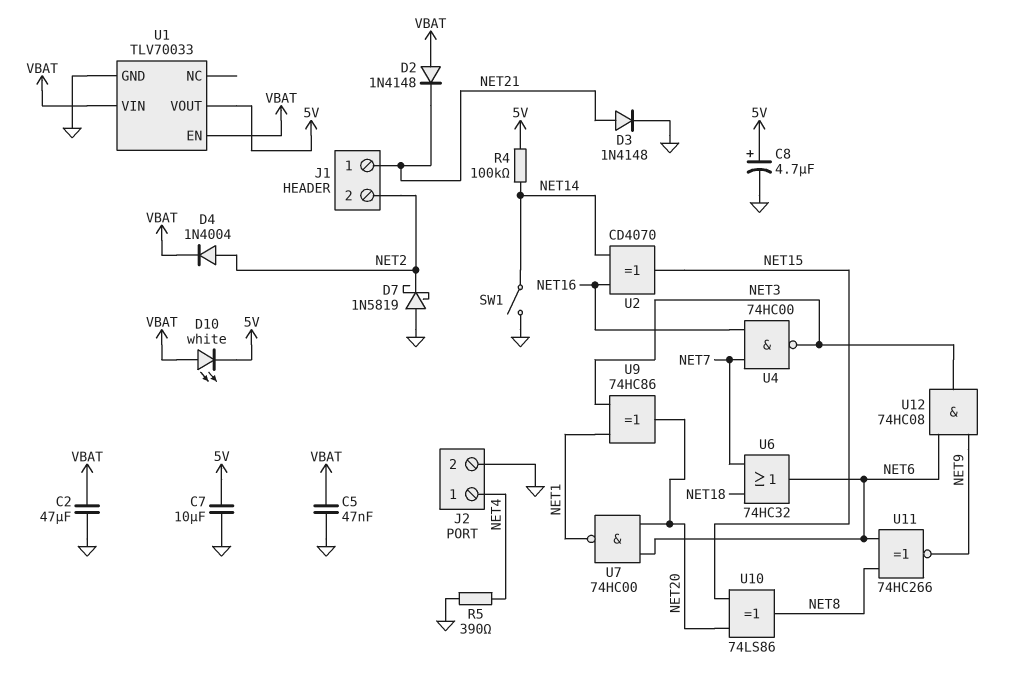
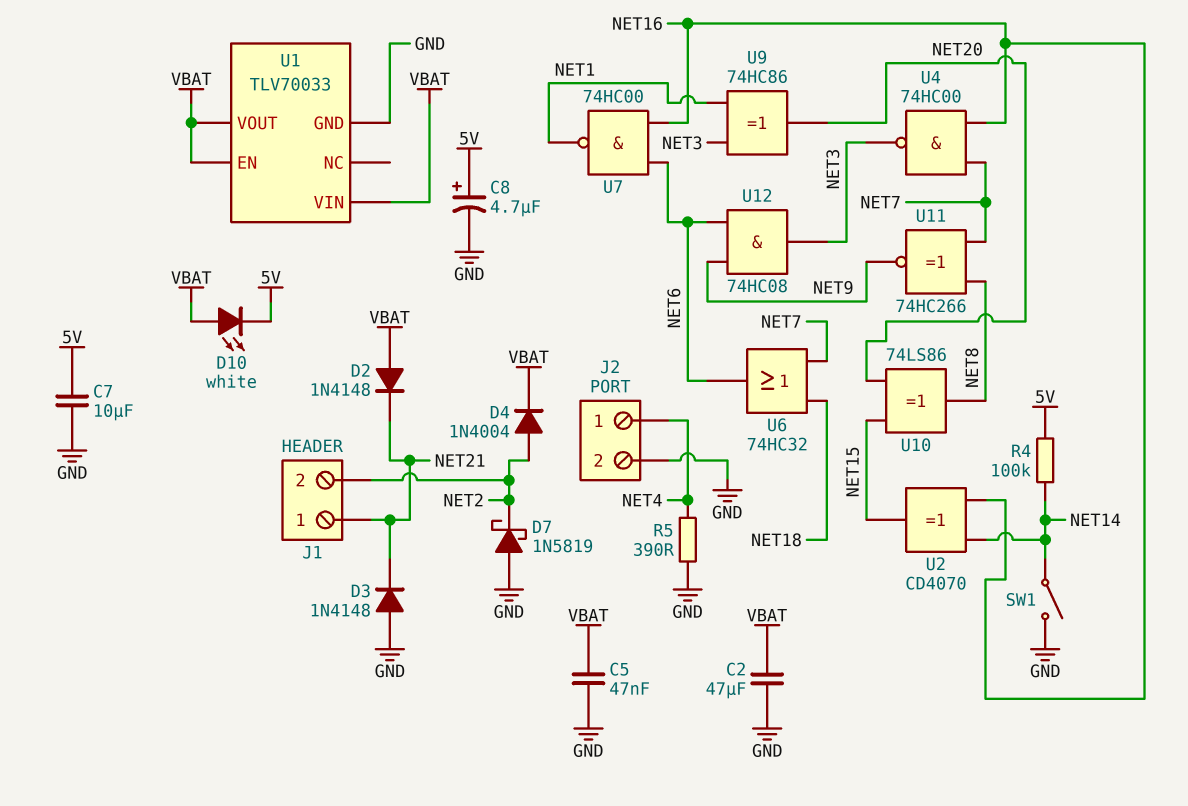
D3: diode 1N4148 (A NET21, K GND) -> diode 1N4148 (A GND, K NET21)
U1 pin VOUT: 5V -> VBAT
U7: NAND 74HC00 (in NET6, in NET20, out NET1) -> NAND 74HC00 (in NET6, in NET16, out NET1)
U11: XNOR 74HC266 (in NET6, in NET8, out NET9) -> XNOR 74HC266 (in NET7, in NET8, out NET9)

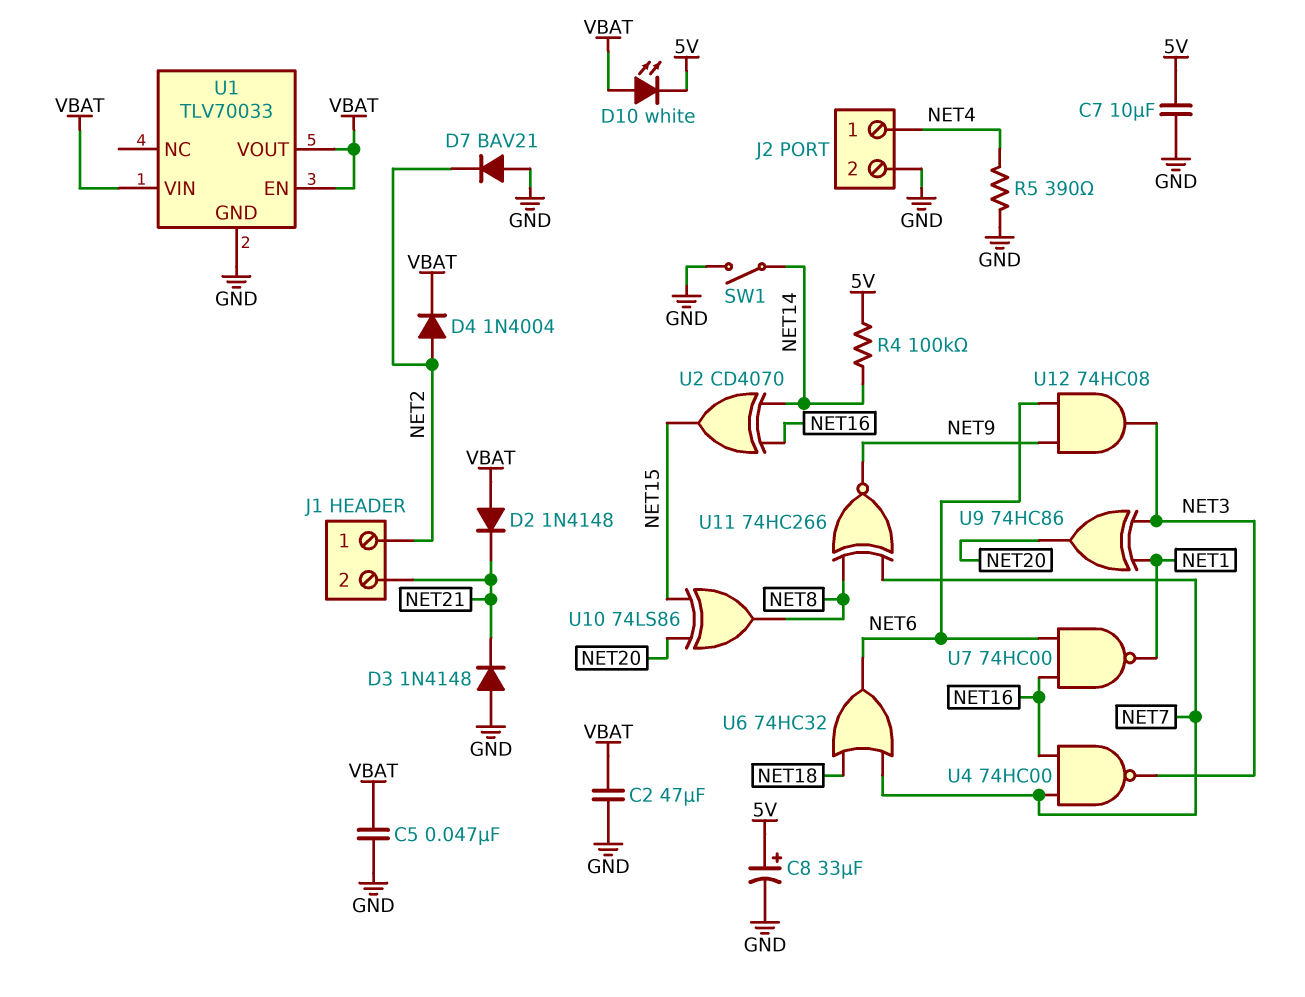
C8: 4.7uF (plus 5V, minus GND) -> 33uF (plus 5V, minus GND)
D7: schottky 1N5819 (A GND, K NET2) -> diode BAV21 (A GND, K NET2)
J1 pin 1: NET21 -> NET2
J1 pin 2: NET2 -> NET21

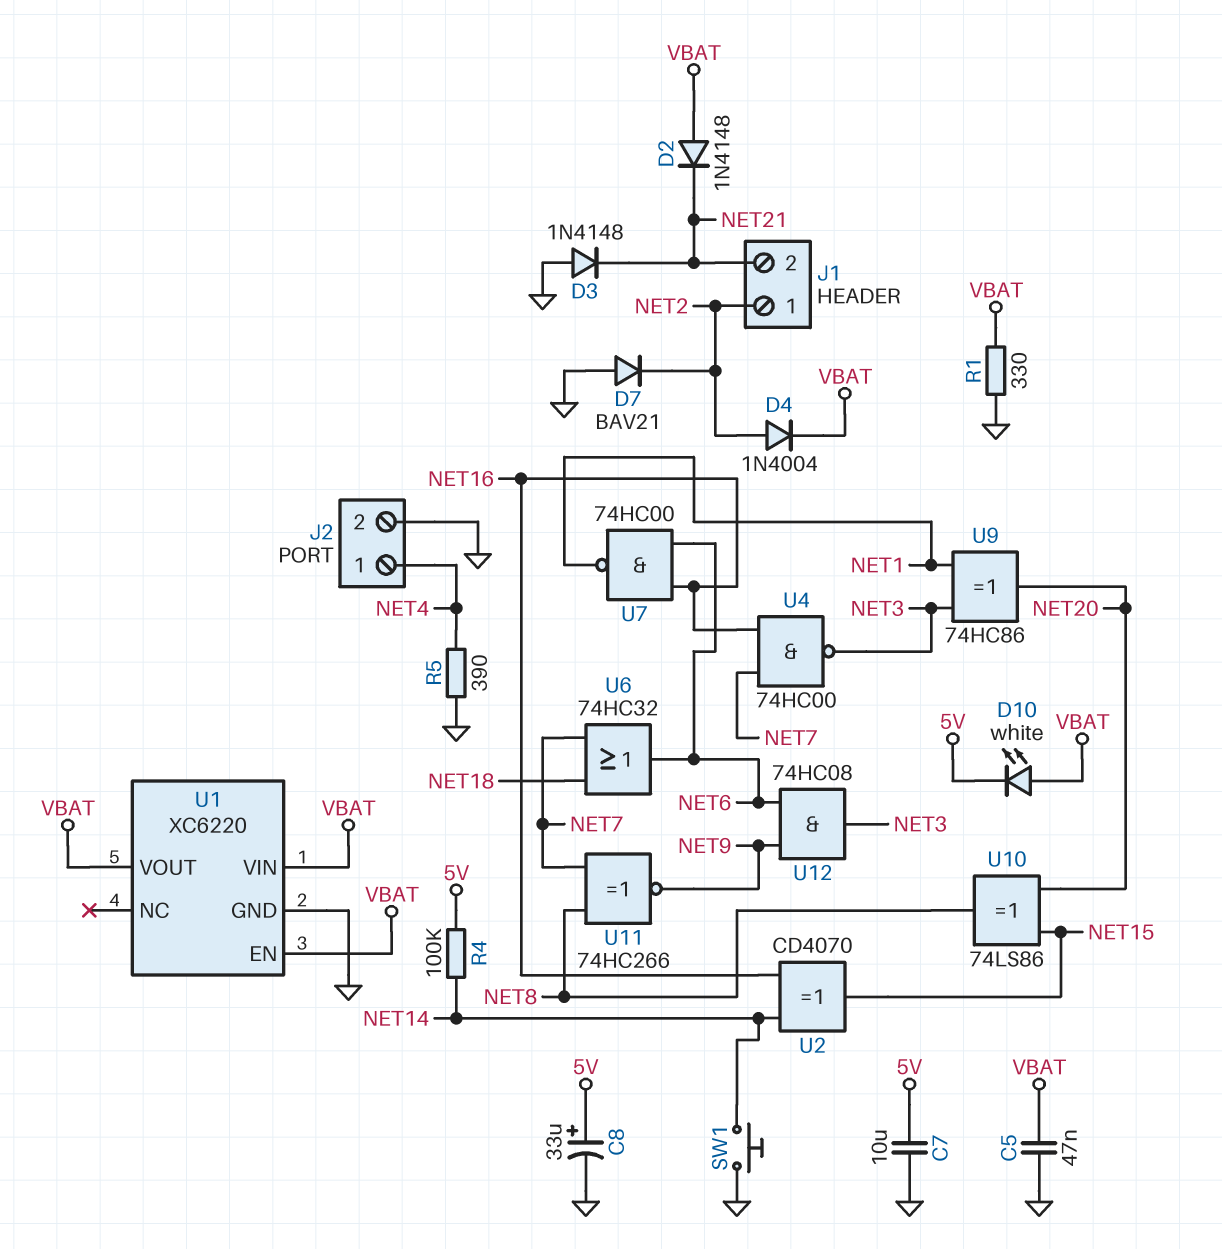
C2: 47uF (GND, VBAT) -> none
R1: none -> 330 (GND, VBAT)
SW1: switch (GND, NET14) -> button (GND, NET14)
U1: TLV70033 -> XC6220

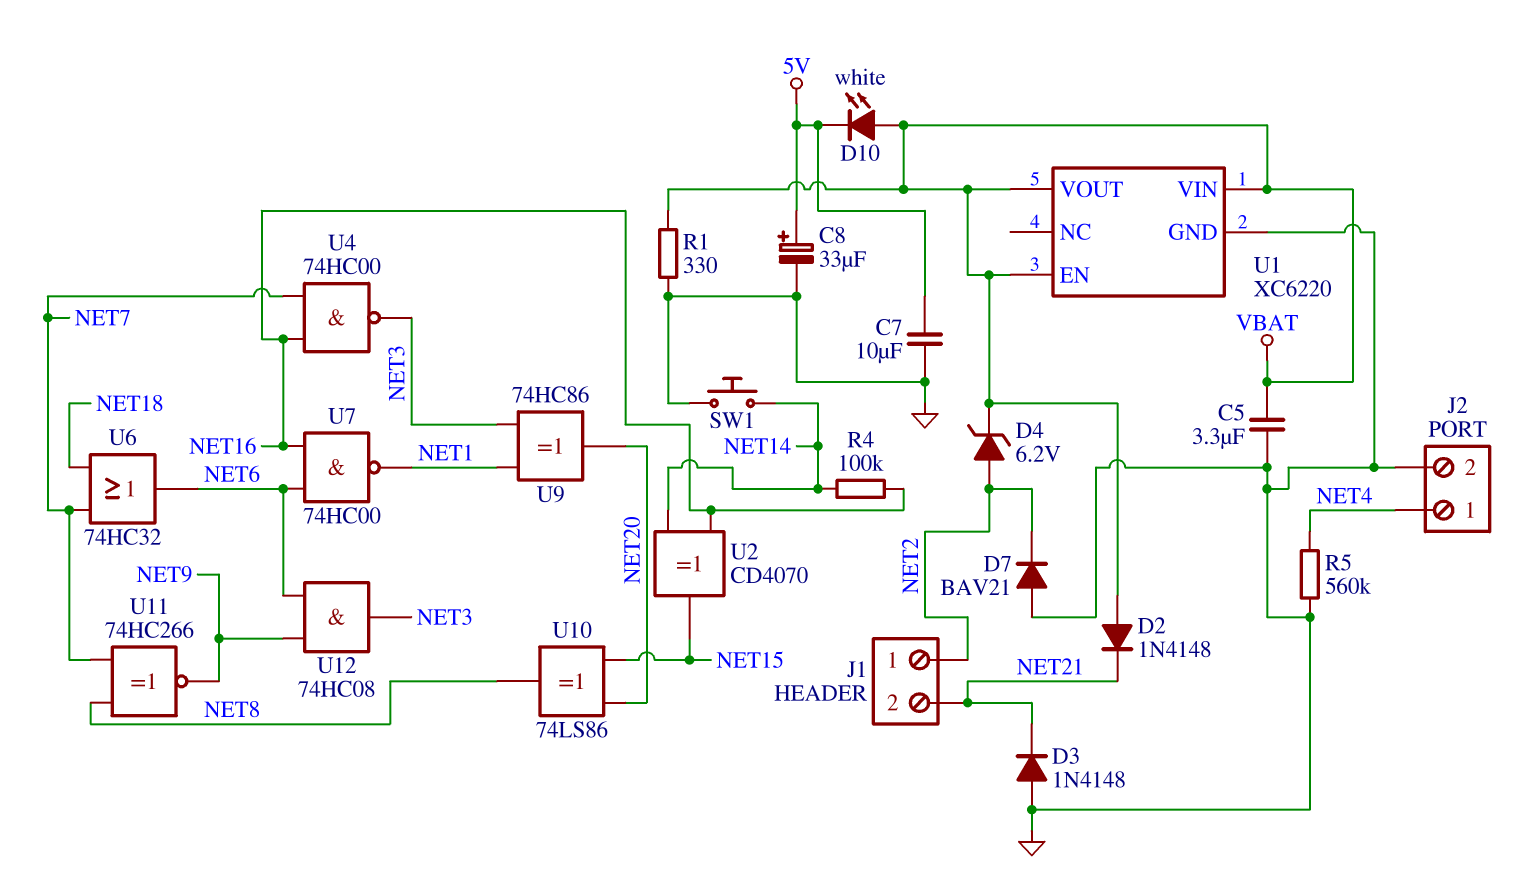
C5: 47nF (GND, VBAT) -> 3.3uF (GND, VBAT)
D4: diode 1N4004 (A NET2, K VBAT) -> zener 6.2V (A NET2, K VBAT)
R4: 100k (5V, NET14) -> 100k (NET14, NET16)
R5: 390 (GND, NET4) -> 560k (GND, NET4)

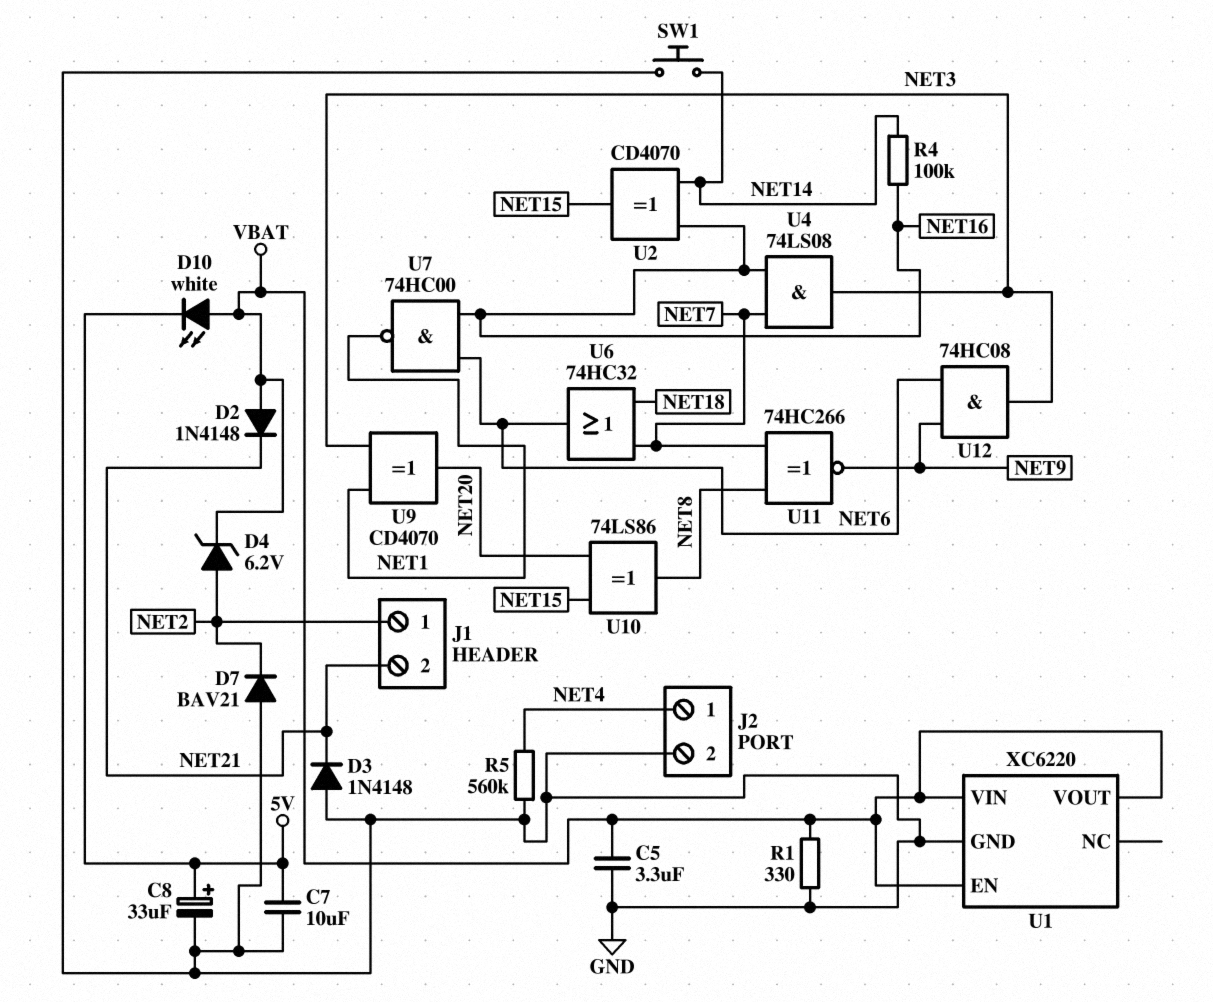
U4: NAND 74HC00 (in NET7, in NET16, out NET3) -> AND 74LS08 (in NET7, in NET16, out NET3)
U9: XOR 74HC86 (in NET1, in NET3, out NET20) -> XOR CD4070 (in NET1, in NET3, out NET20)

